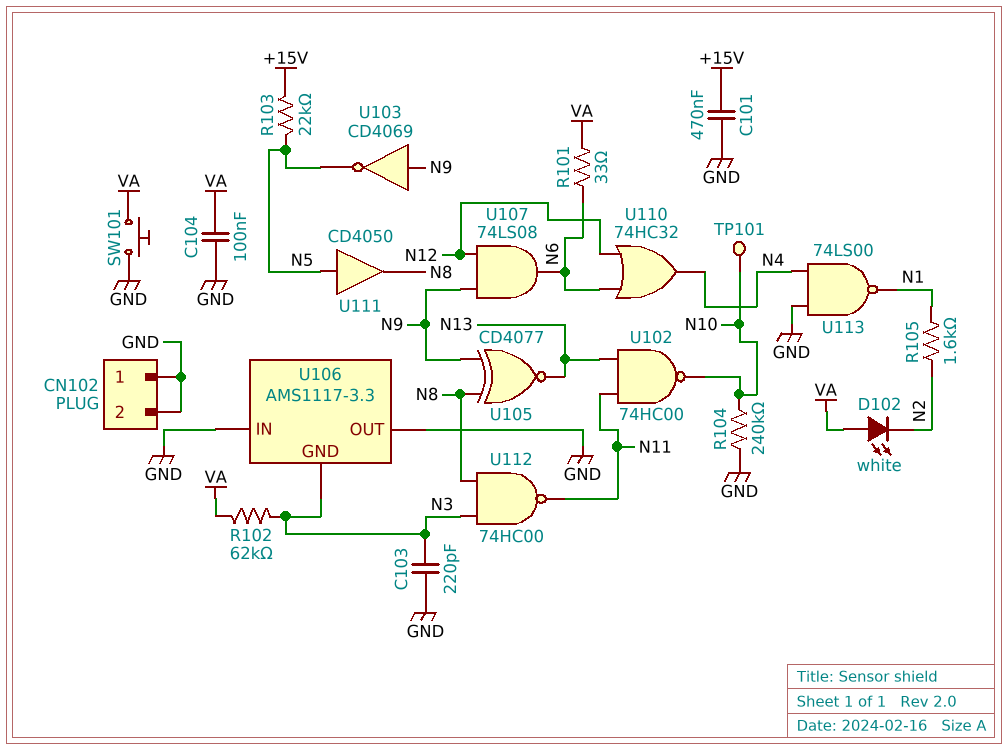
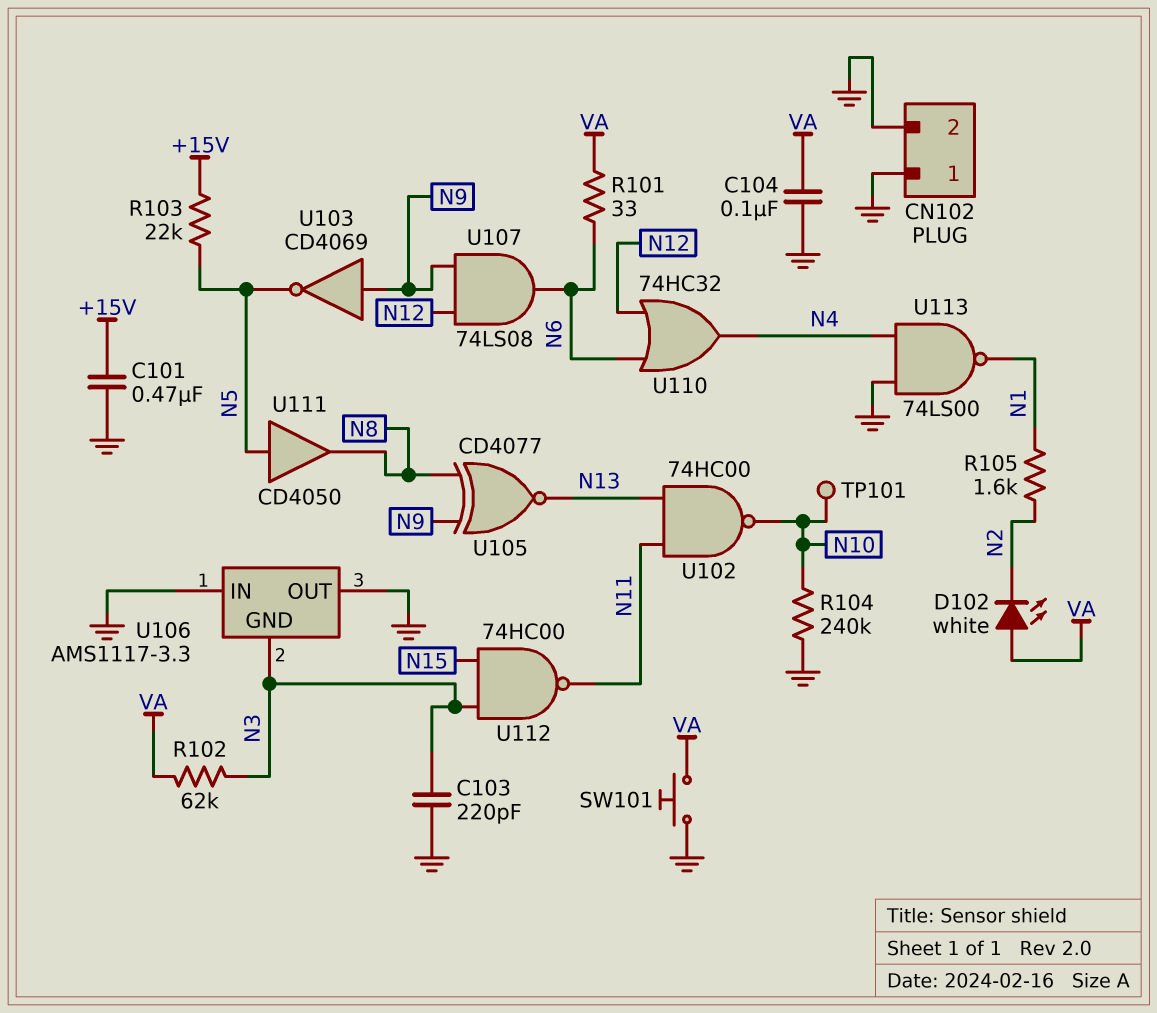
U112: NAND 74HC00 (in N3, in N8, out N11) -> NAND 74HC00 (in N3, in N15, out N11)

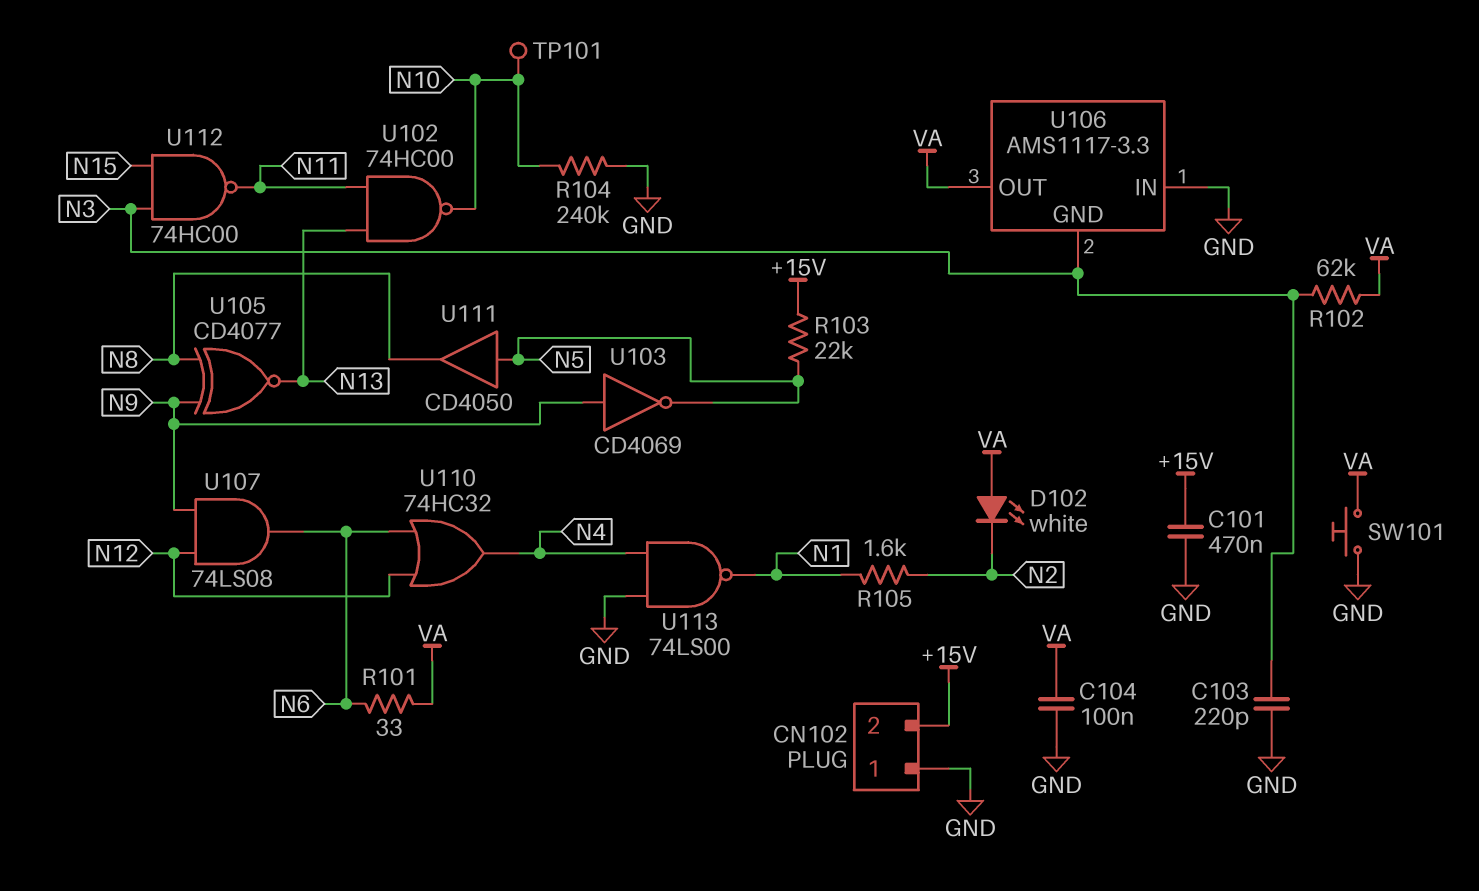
CN102 pin 2: GND -> +15V
U106 pin OUT: GND -> VA

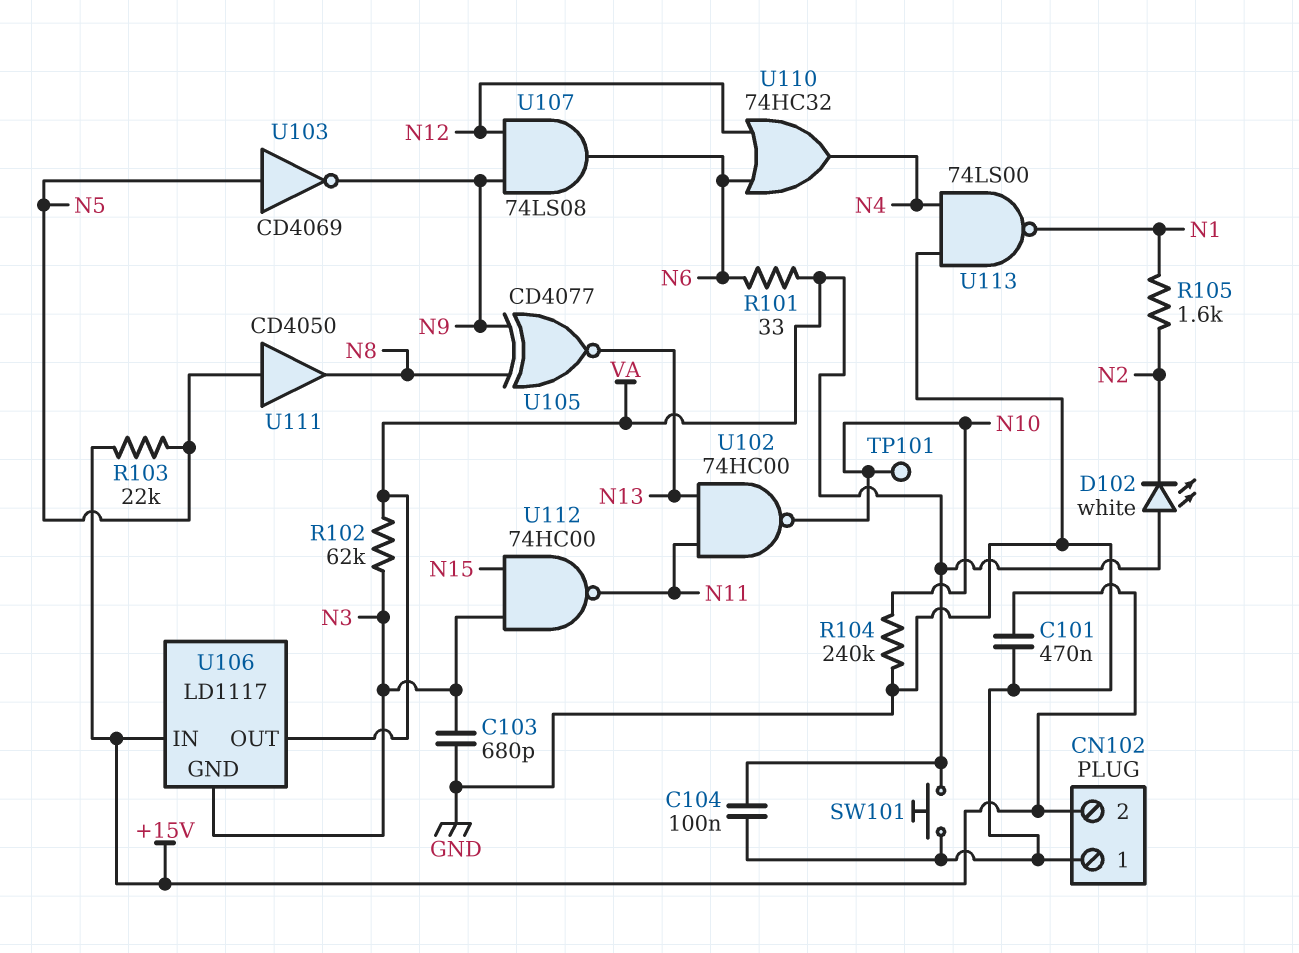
C103: 220pF (GND, N3) -> 680pF (GND, N3)
U103: NOT CD4069 (in N9, out N5) -> NOT CD4069 (in N5, out N9)
U106: AMS1117-3.3 -> LD1117
U106 pin IN: GND -> +15V

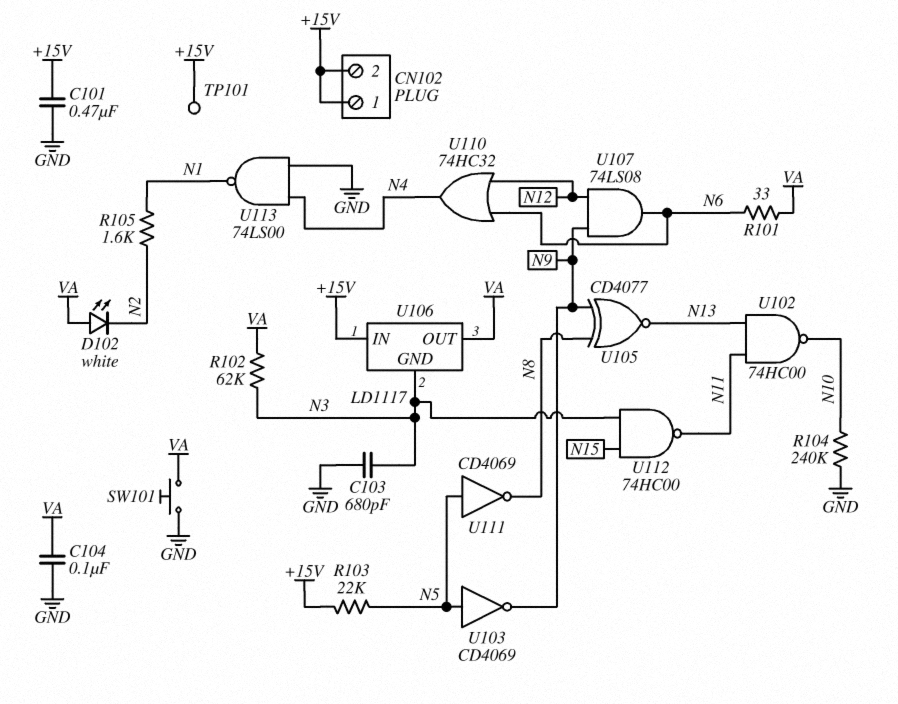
CN102 pin 1: GND -> +15V
TP101: test point (N10) -> test point (+15V)
U111: buffer CD4050 (in N5, out N8) -> NOT CD4069 (in N5, out N8)

